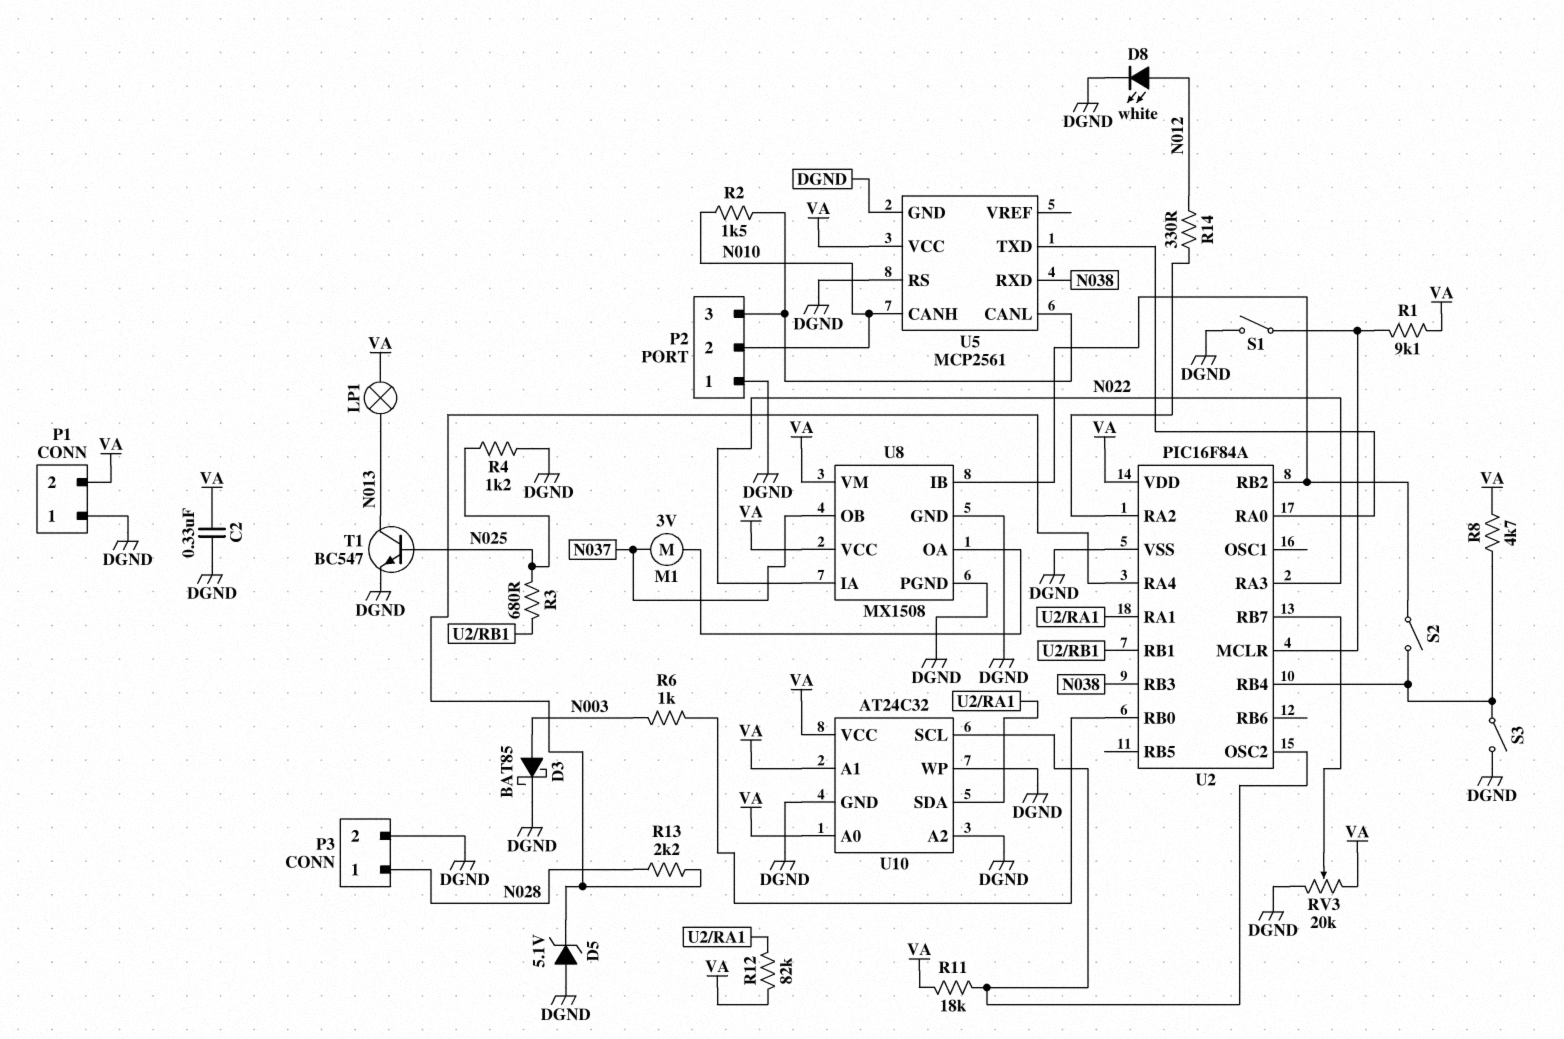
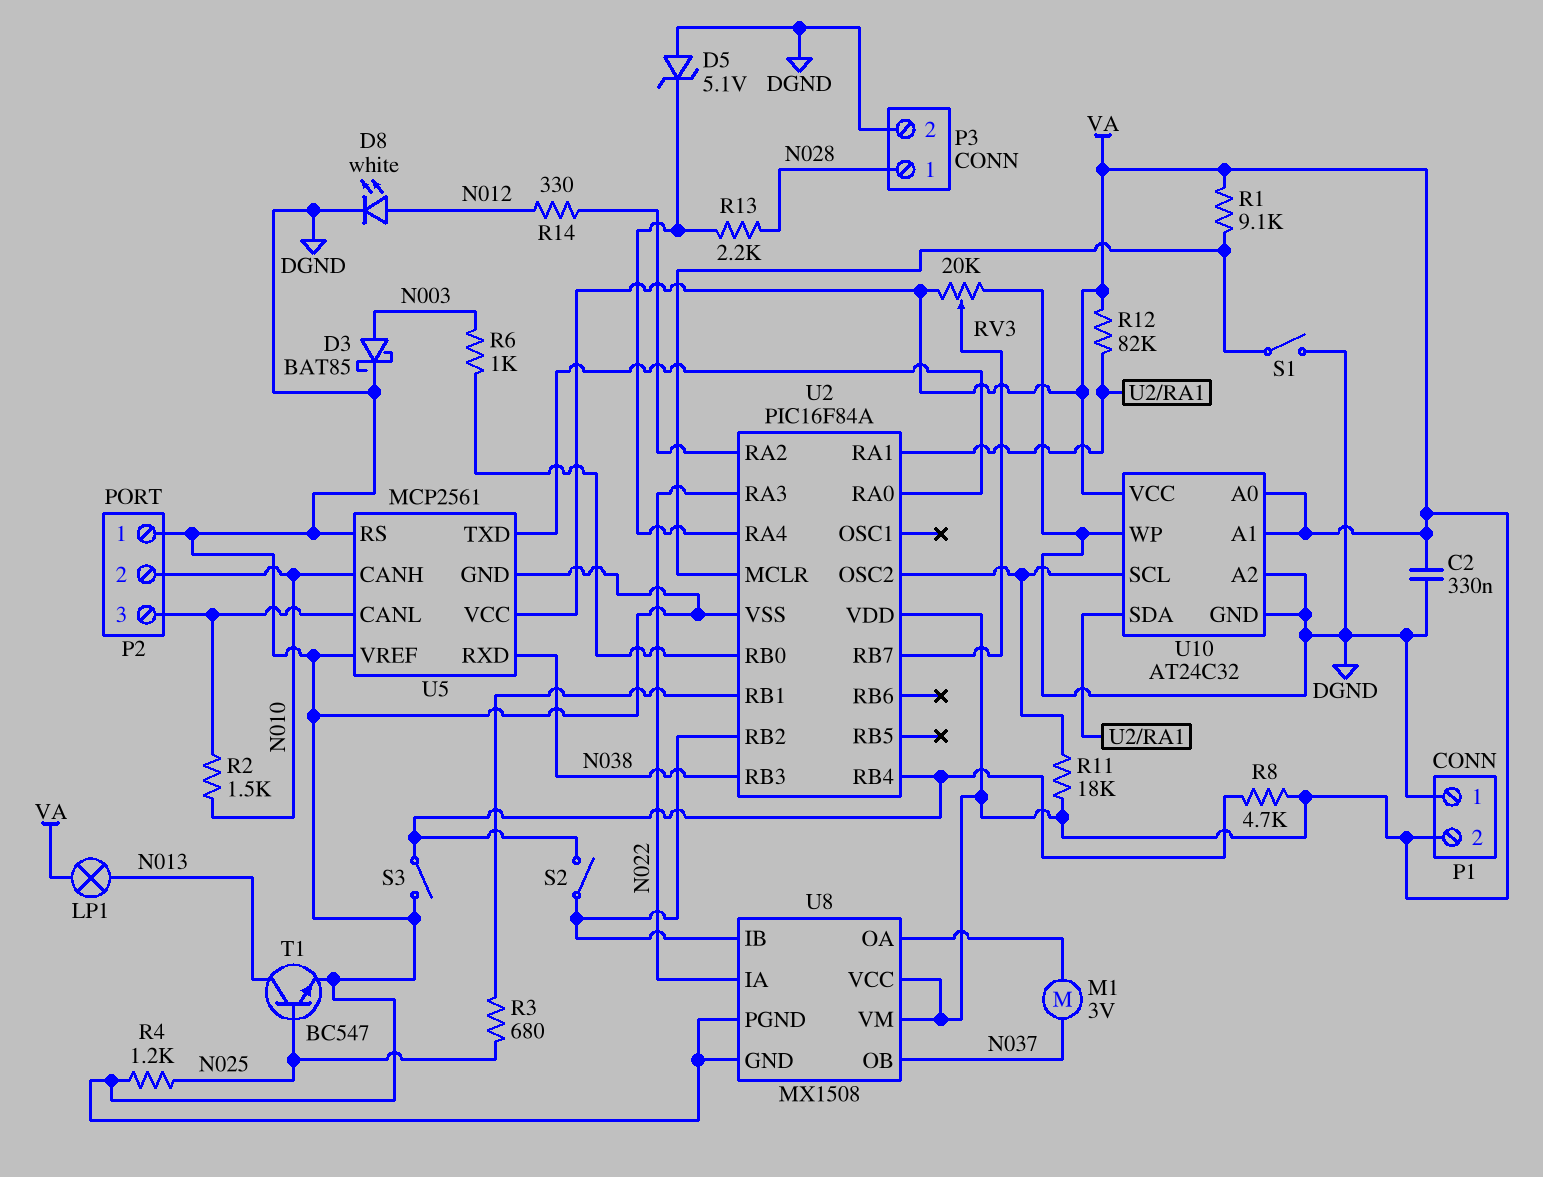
U5 pin VREF: none -> DGND

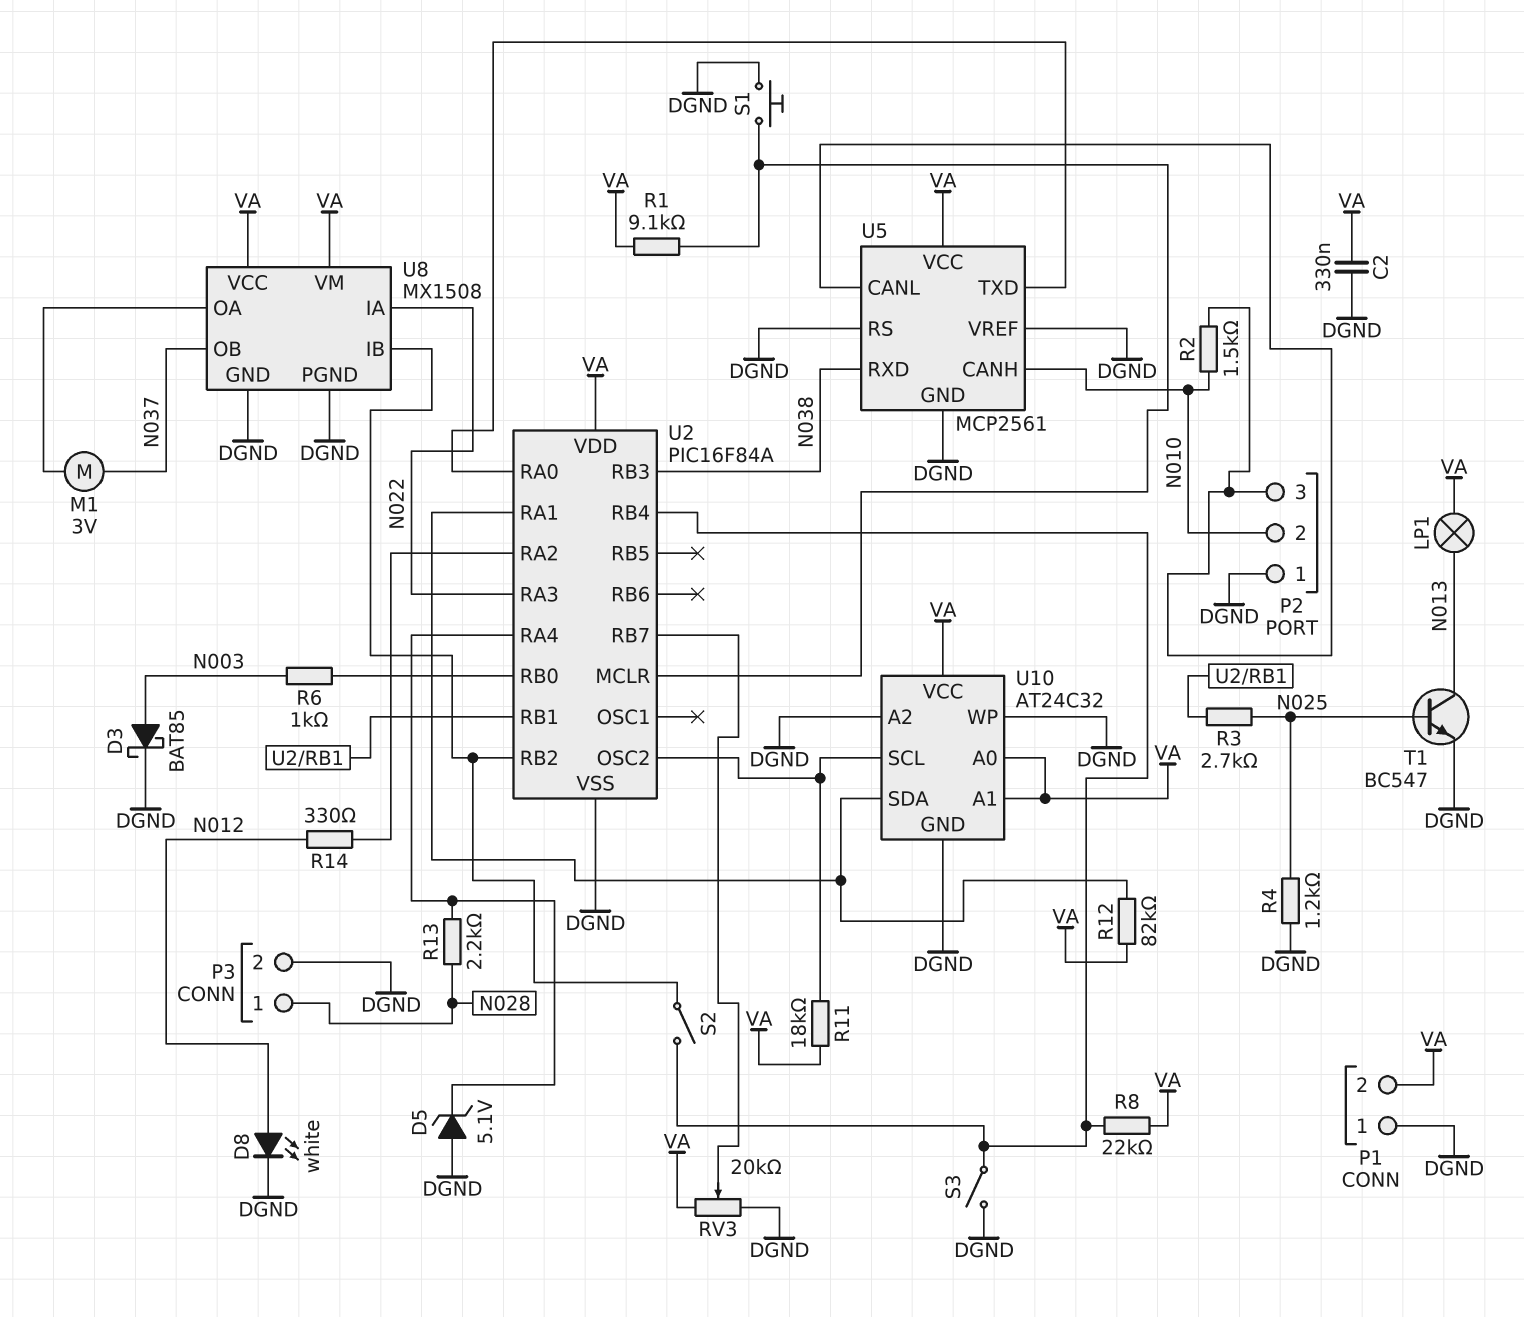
R3: 680 (N025, U2/RB1) -> 2.7k (N025, U2/RB1)
R8: 4.7k (U2/RB4, VA) -> 22k (U2/RB4, VA)
S1: switch (DGND, U2/MCLR) -> button (DGND, U2/MCLR)

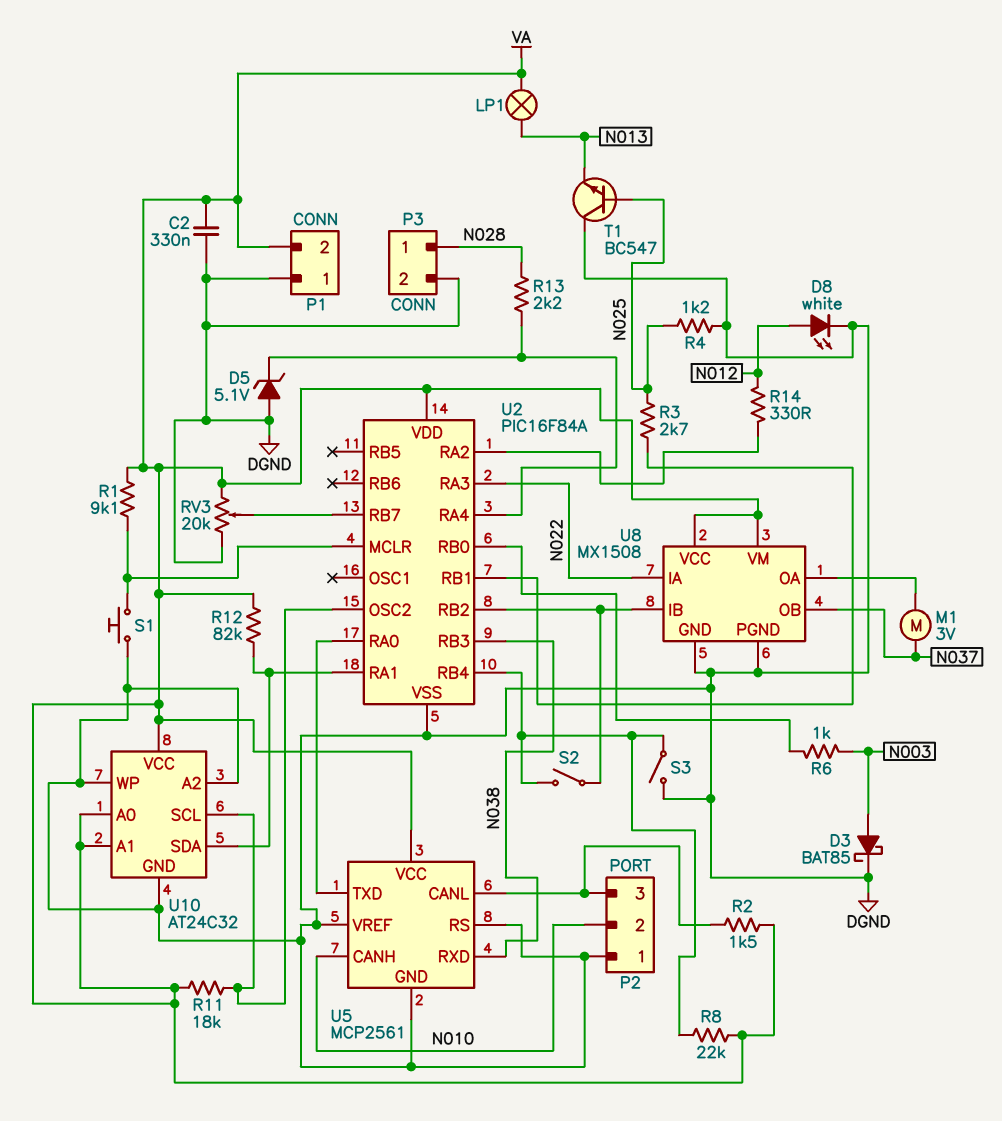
R2: 1.5k (N010, P2/3) -> 1.5k (P2/3, VA)
T1: NPN BC547 (B N025, C N013, E DGND) -> NPN BC547 (B N025, C DGND, E N013)

